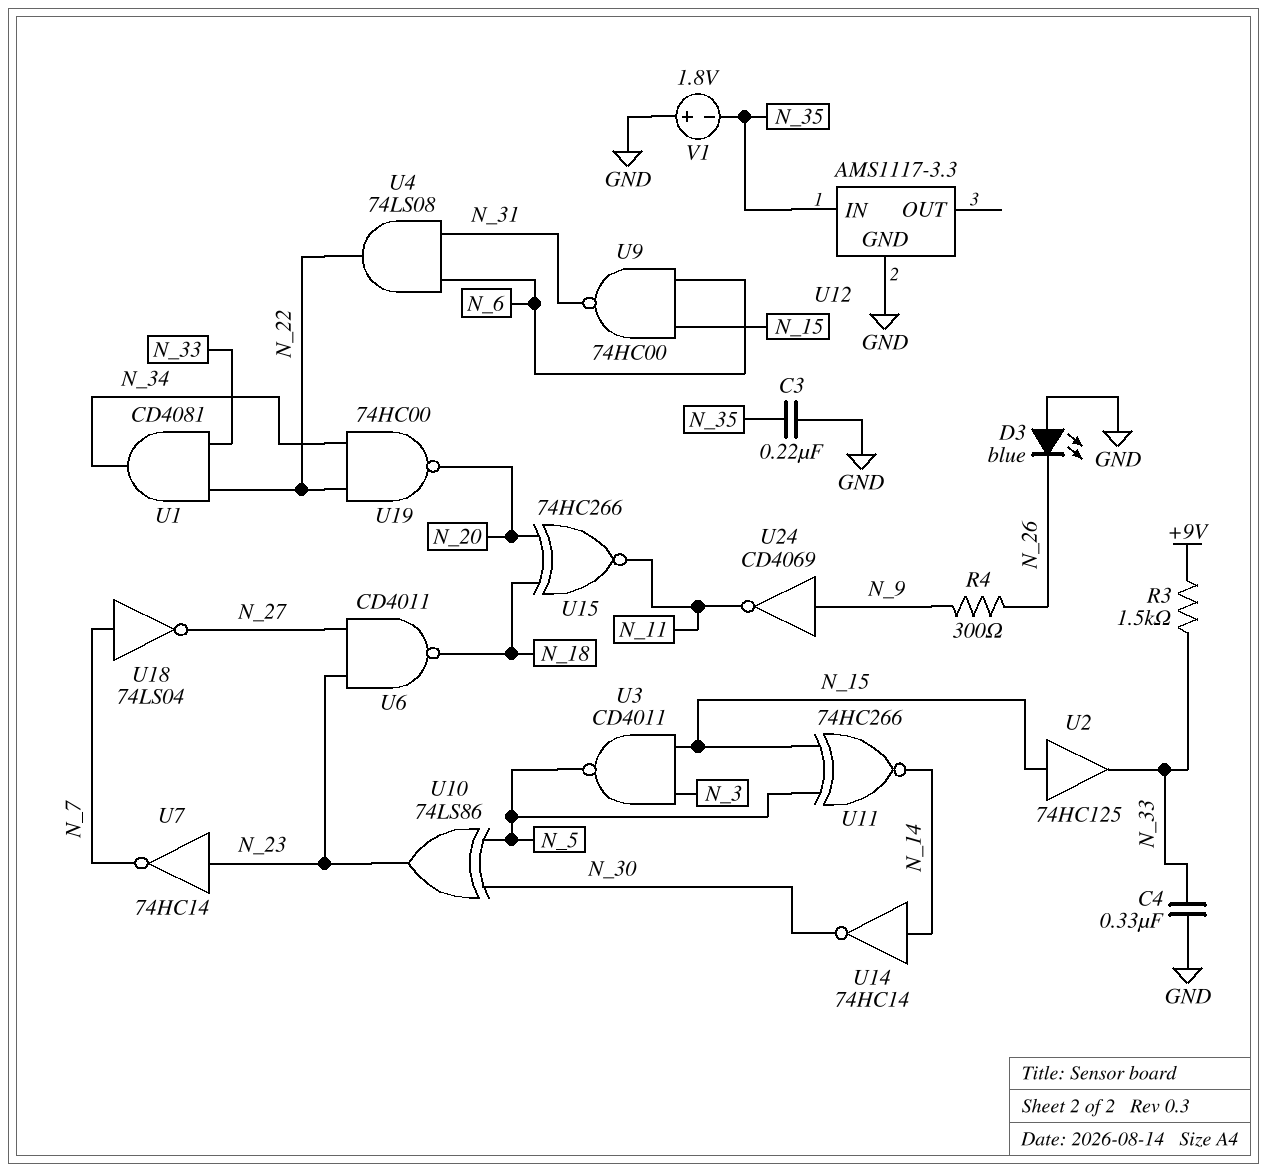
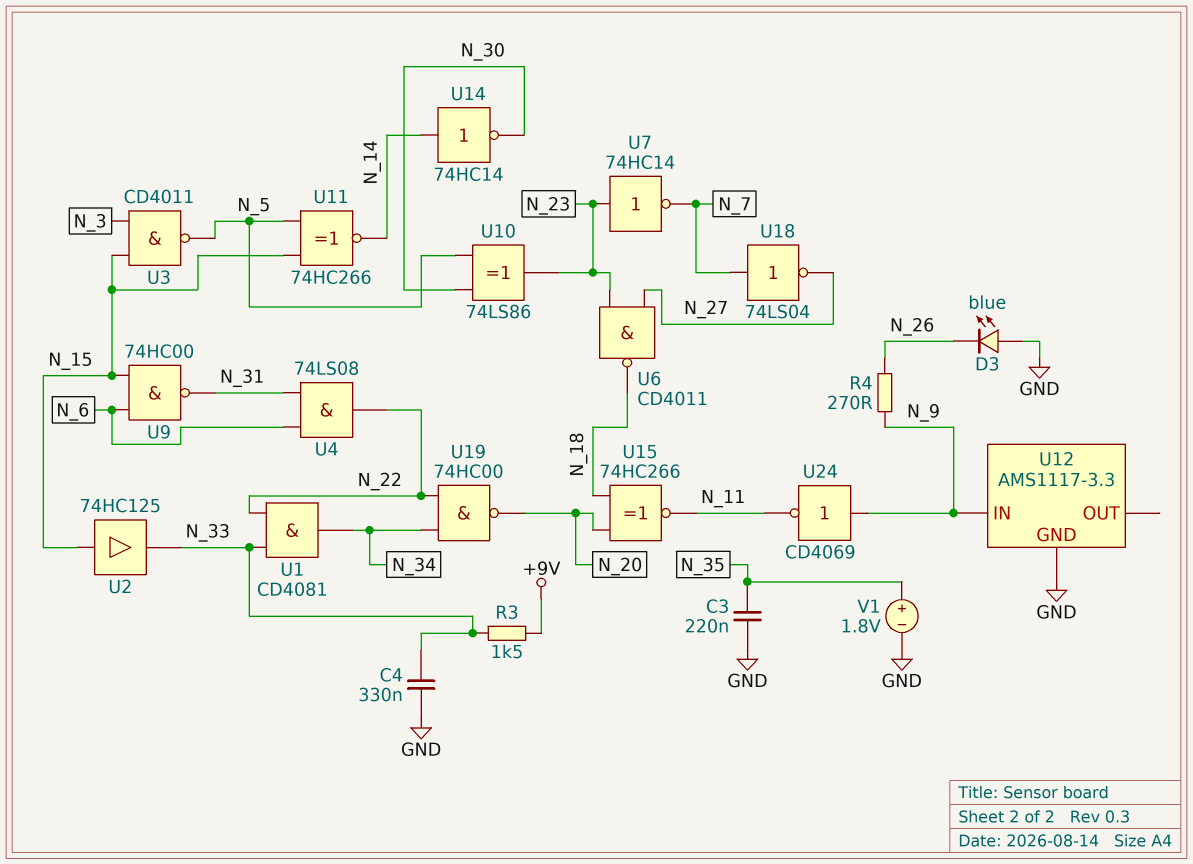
R4: 300 (N_9, N_26) -> 270 (N_9, N_26)
U12 pin IN: N_35 -> N_9
V1: 1.8V (plus GND, minus N_35) -> 1.8V (plus N_35, minus GND)

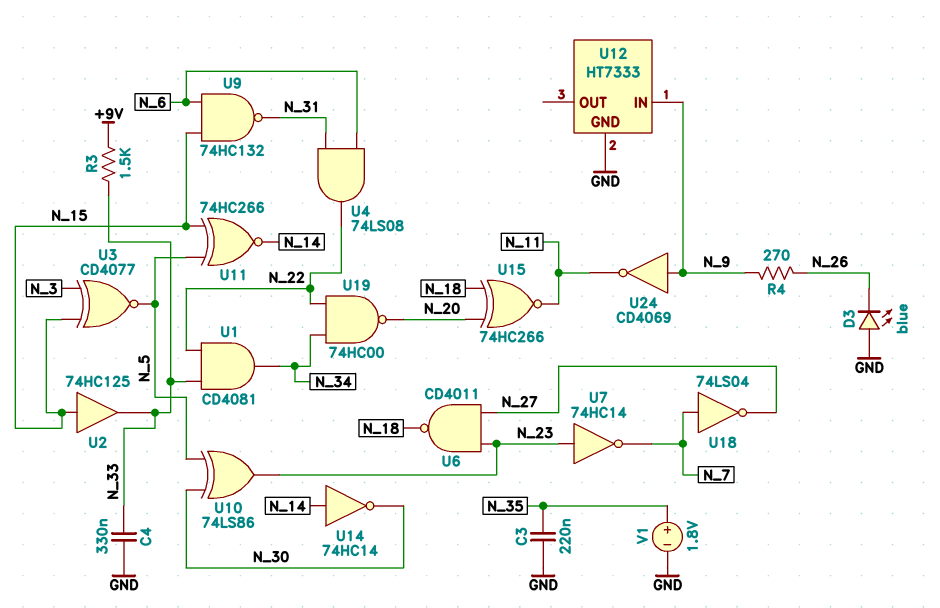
U3: NAND CD4011 (in N_3, in N_15, out N_5) -> XNOR CD4077 (in N_3, in N_15, out N_5)
U9: NAND 74HC00 (in N_6, in N_15, out N_31) -> NAND 74HC132 (in N_6, in N_15, out N_31)
U12: AMS1117-3.3 -> HT7333

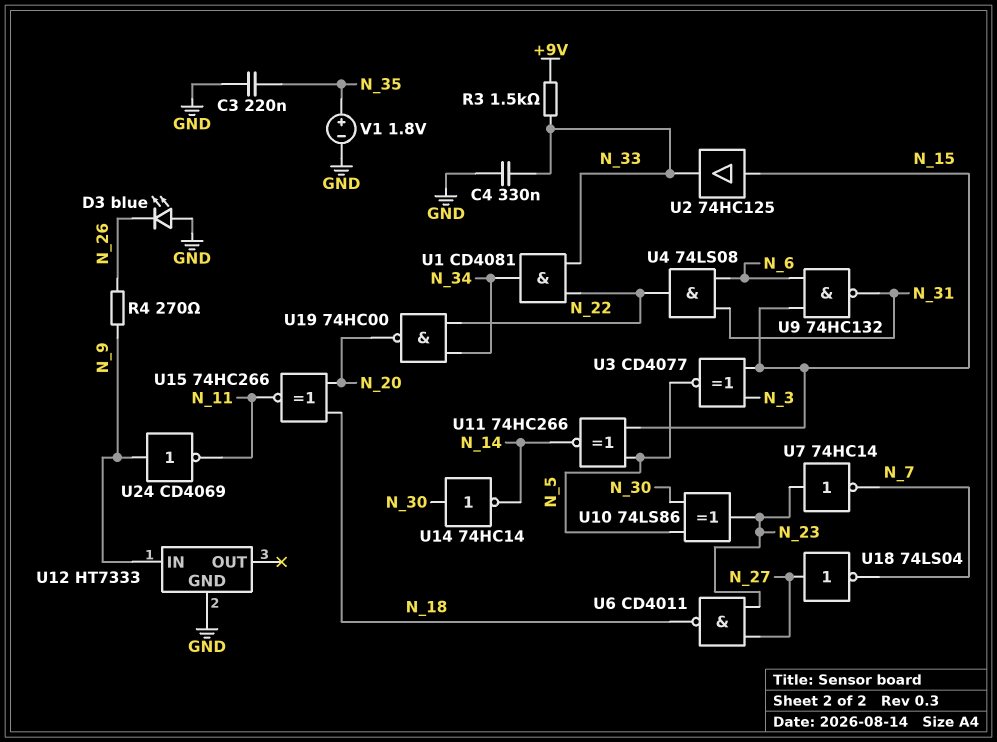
U14: NOT 74HC14 (in N_14, out N_30) -> NOT 74HC14 (in N_30, out N_14)
U18: NOT 74LS04 (in N_7, out N_27) -> NOT 74LS04 (in N_27, out N_7)

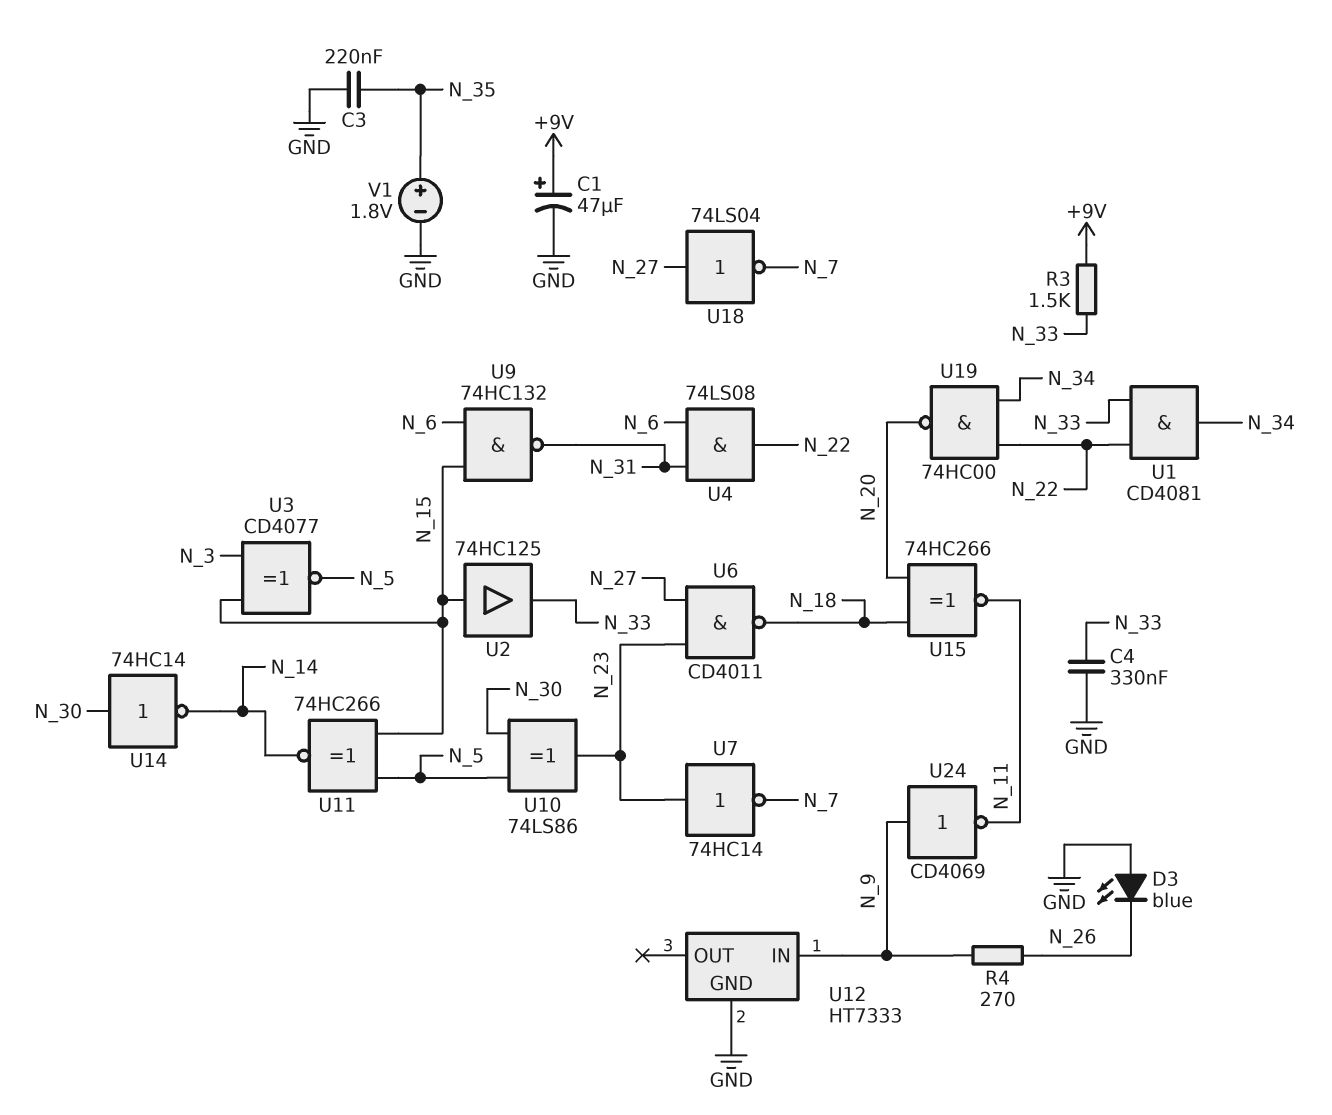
C1: none -> 47uF (plus +9V, minus GND)

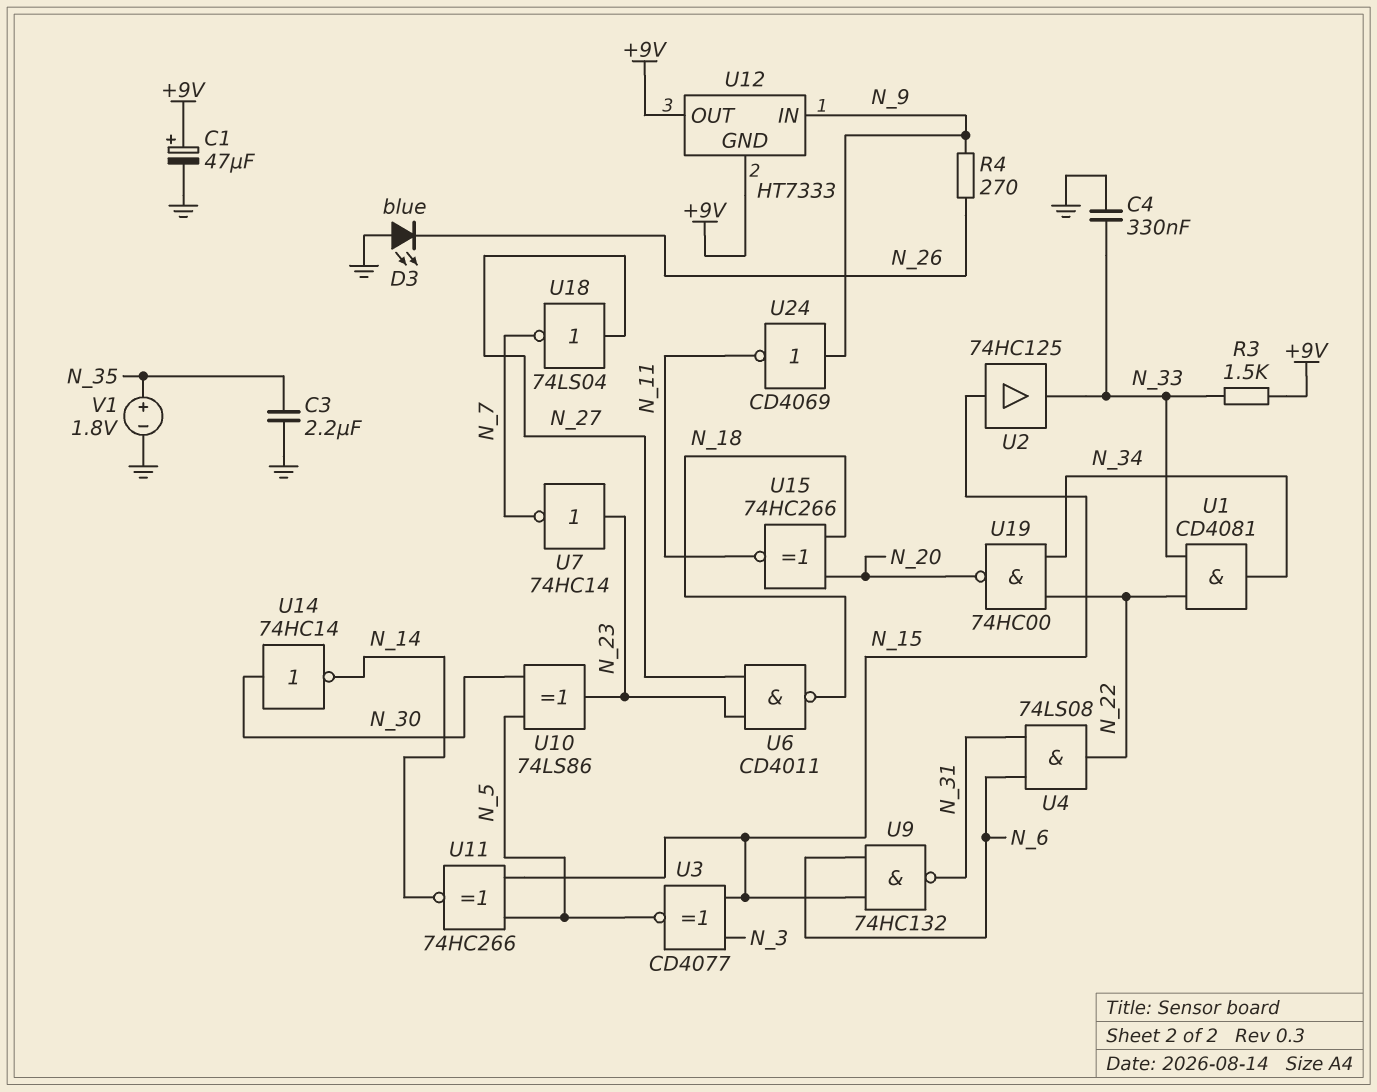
C3: 220nF (GND, N_35) -> 2.2uF (GND, N_35)
U12 pin GND: GND -> +9V
U12 pin OUT: none -> +9V

